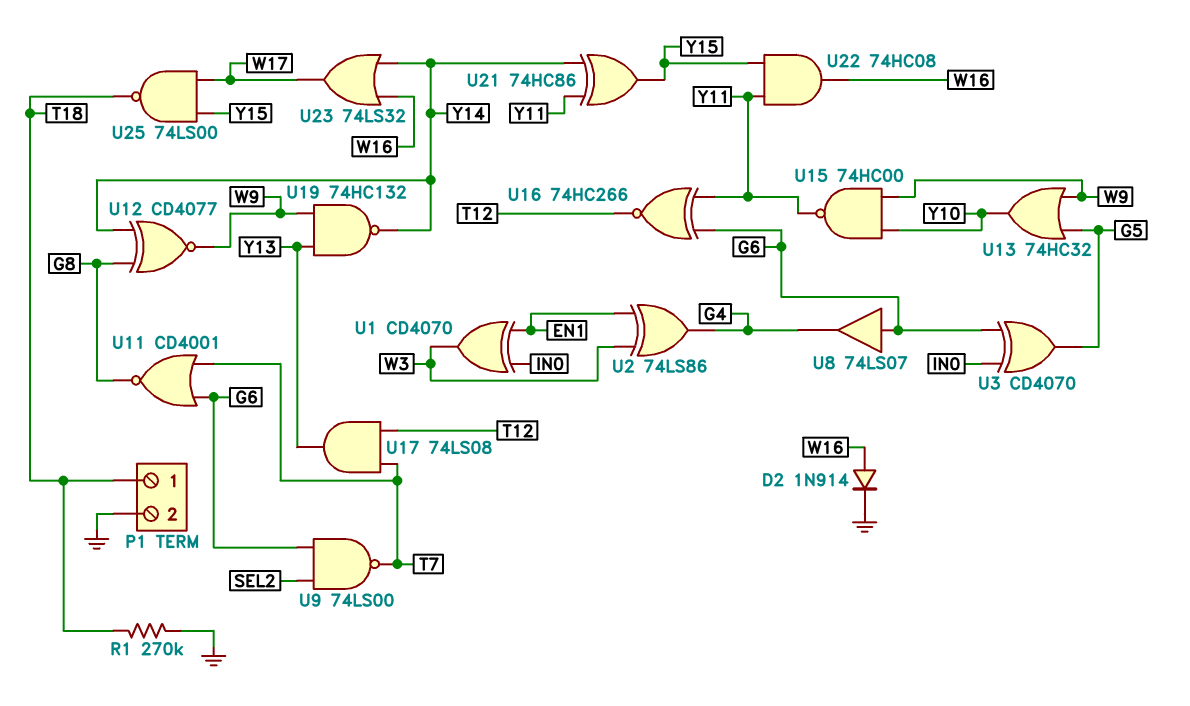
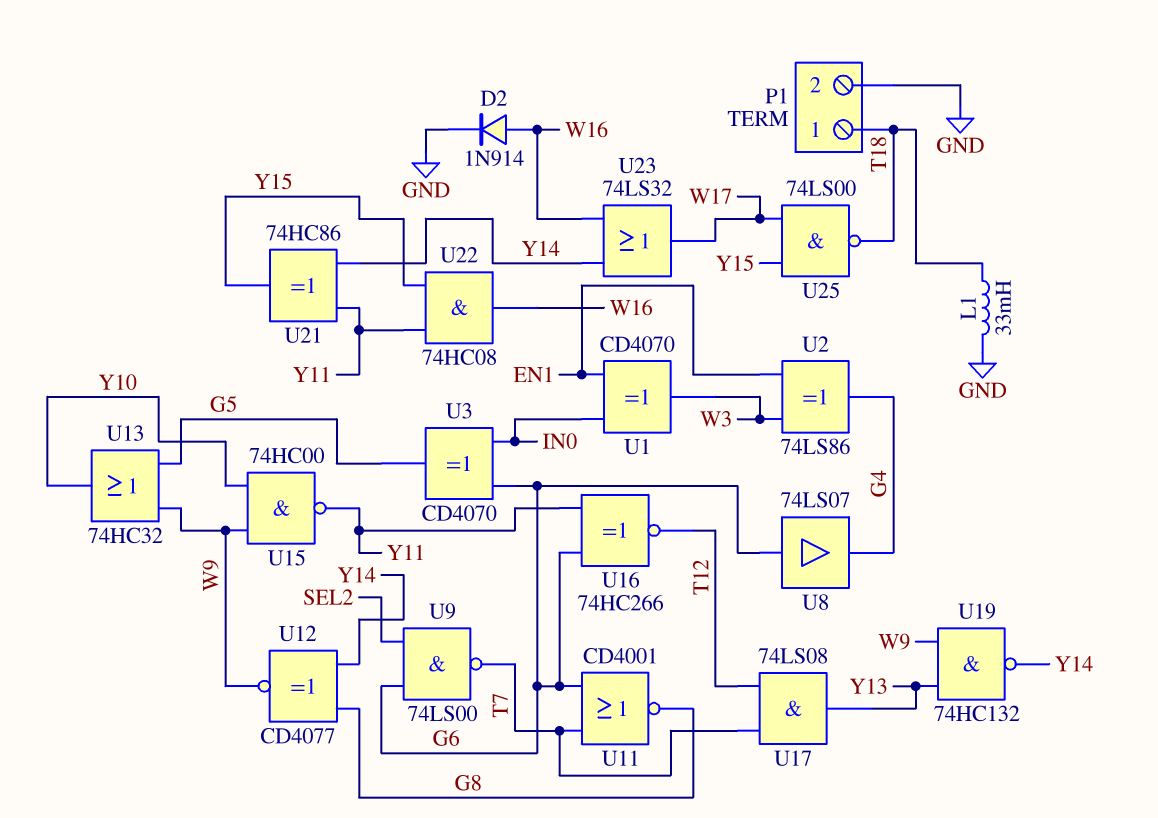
L1: none -> 33mH (GND, T18)
R1: 270k (GND, T18) -> none

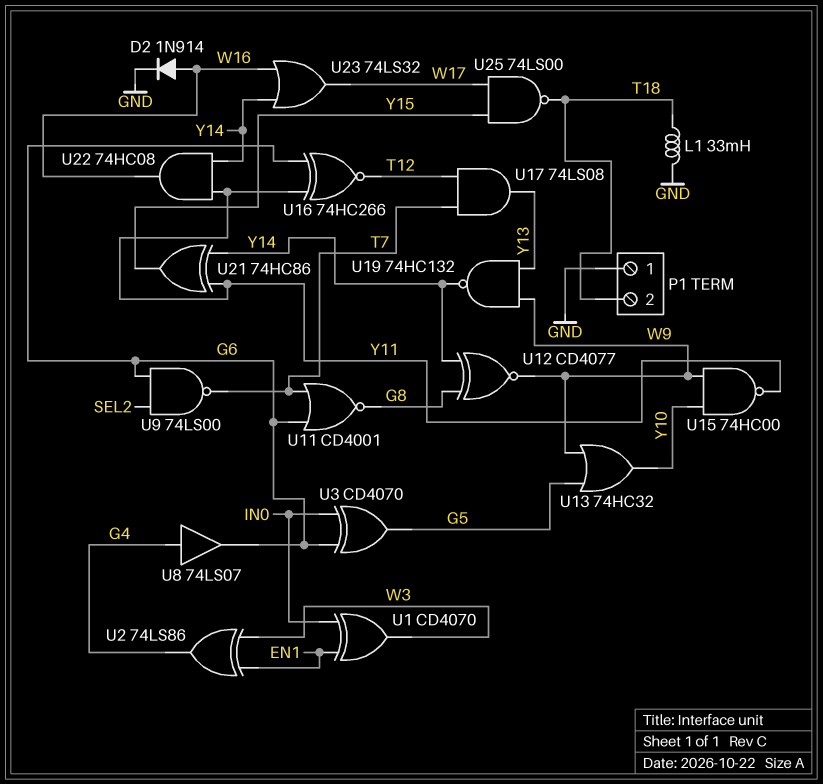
P1 pin 1: T18 -> GND
P1 pin 2: GND -> T18
U8: buffer 74LS07 (in G6, out G4) -> buffer 74LS07 (in G4, out G6)
U22: AND 74HC08 (in Y11, in Y15, out W16) -> AND 74HC08 (in Y11, in Y14, out W16)

